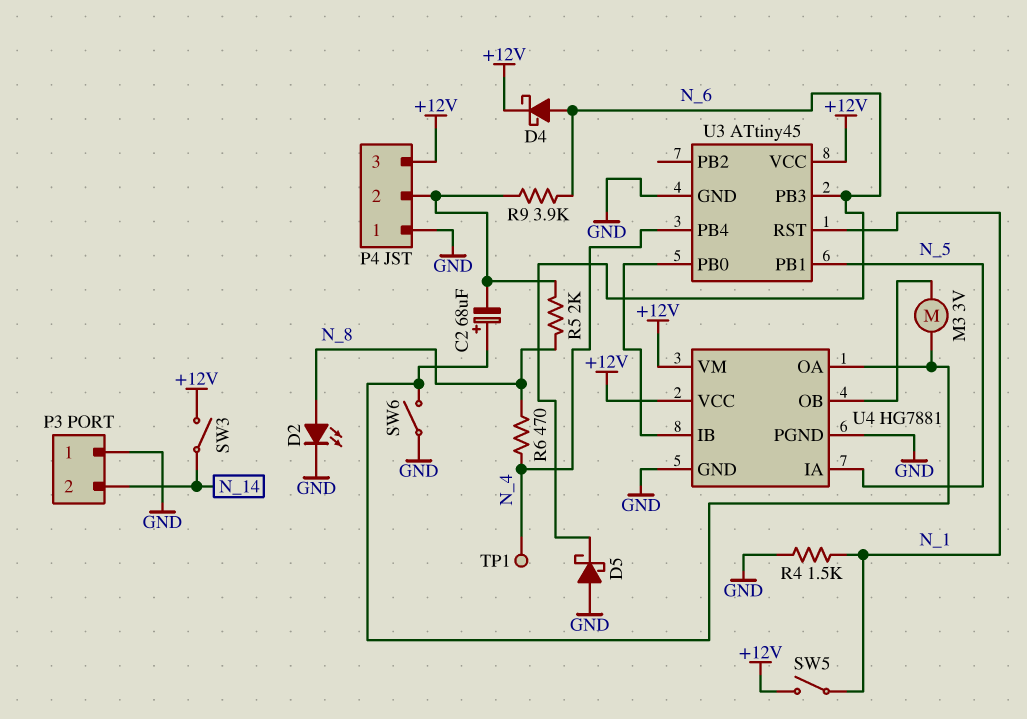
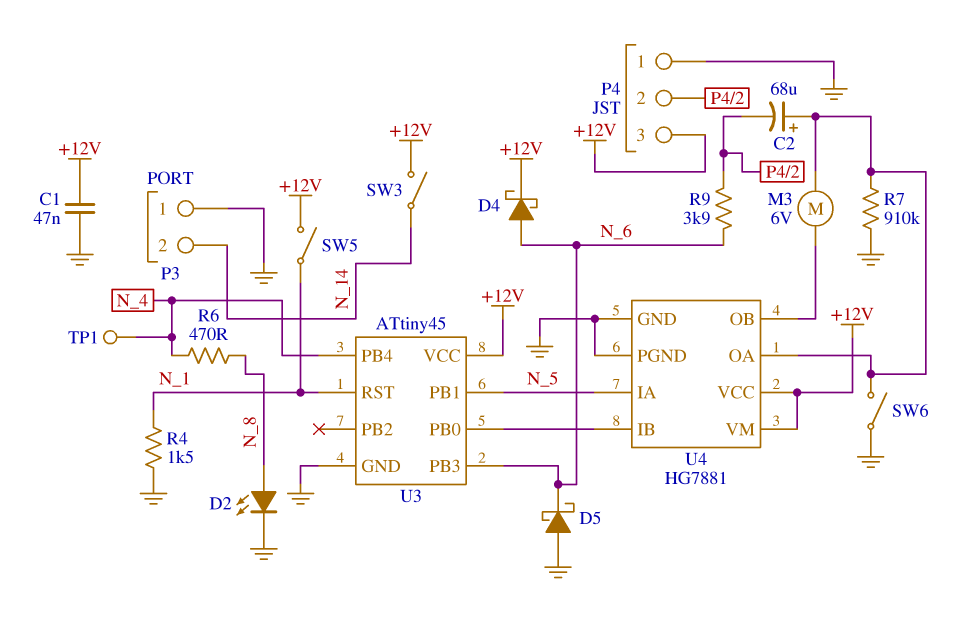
C1: none -> 47nF (+12V, GND)
M3: motor 3V (U4/OA, U4/OB) -> motor 6V (U4/OA, U4/OB)
R5: 2k (N_8, P4/2) -> none
R7: none -> 910k (GND, U4/OA)

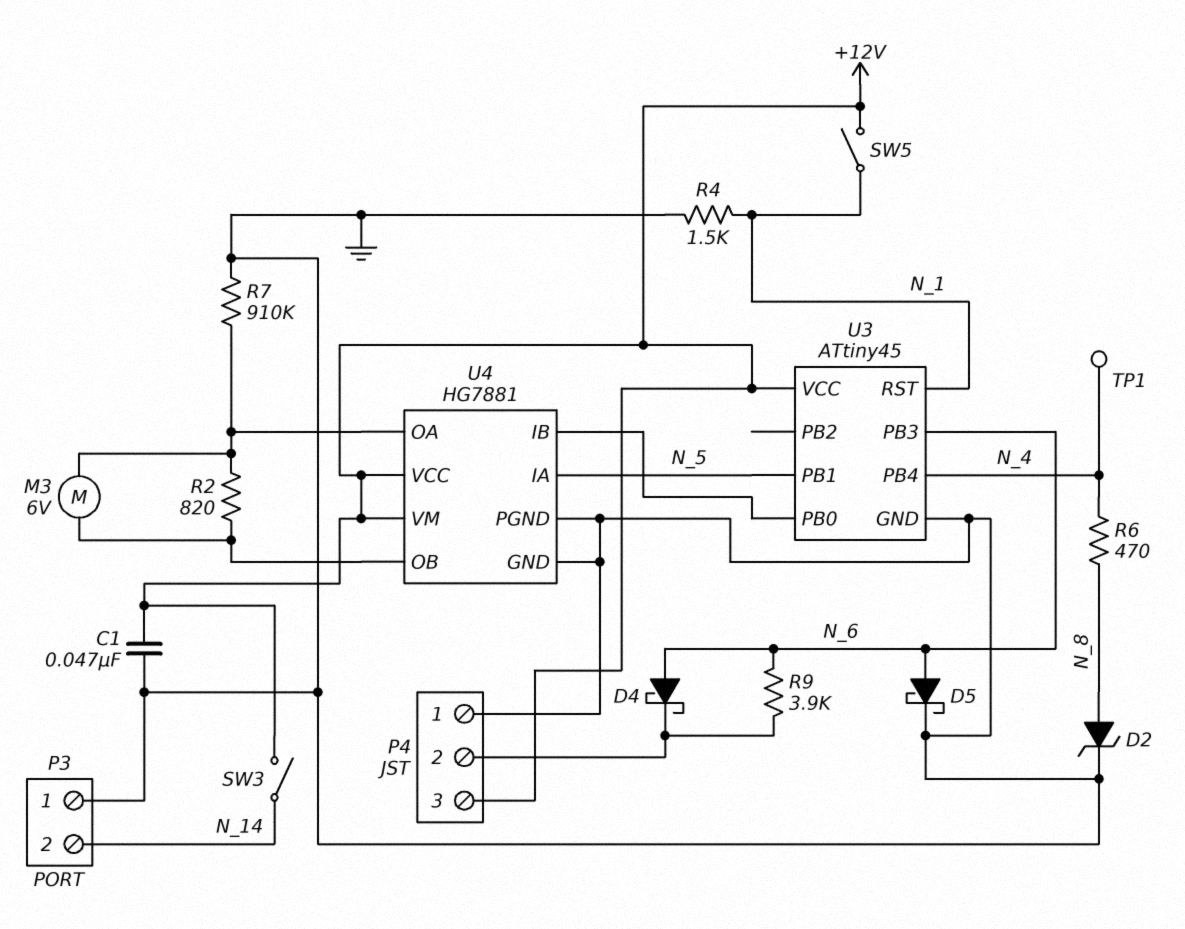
C2: 68uF (plus U4/OA, minus P4/2) -> none
D2: LED (A N_8, K GND) -> zener (A N_8, K GND)
D4: schottky (A N_6, K +12V) -> schottky (A N_6, K P4/2)
D5: schottky (A GND, K N_6) -> schottky (A N_6, K GND)
R2: none -> 820 (U4/OA, U4/OB)
SW6: switch (GND, U4/OA) -> none

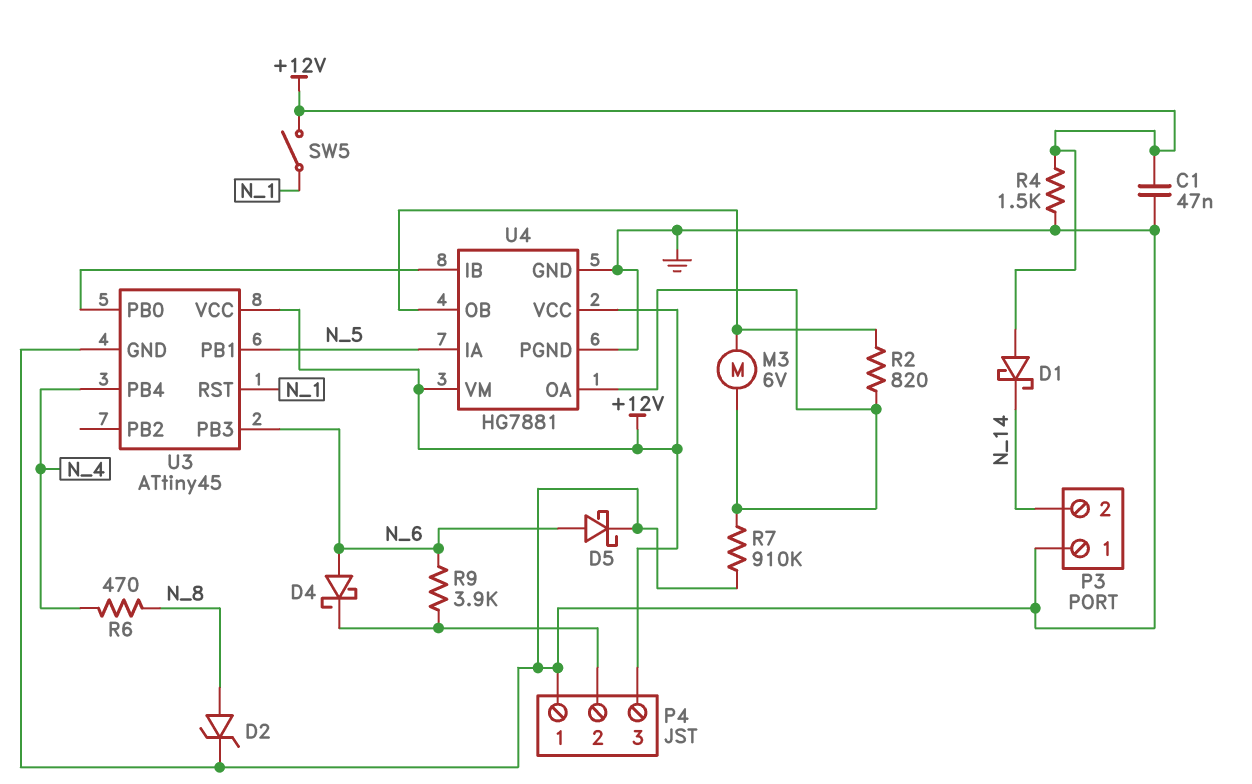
D1: none -> schottky (A +12V, K N_14)
R4: 1.5k (GND, N_1) -> 1.5k (+12V, GND)
SW3: switch (+12V, N_14) -> none
TP1: test point (N_4) -> none

